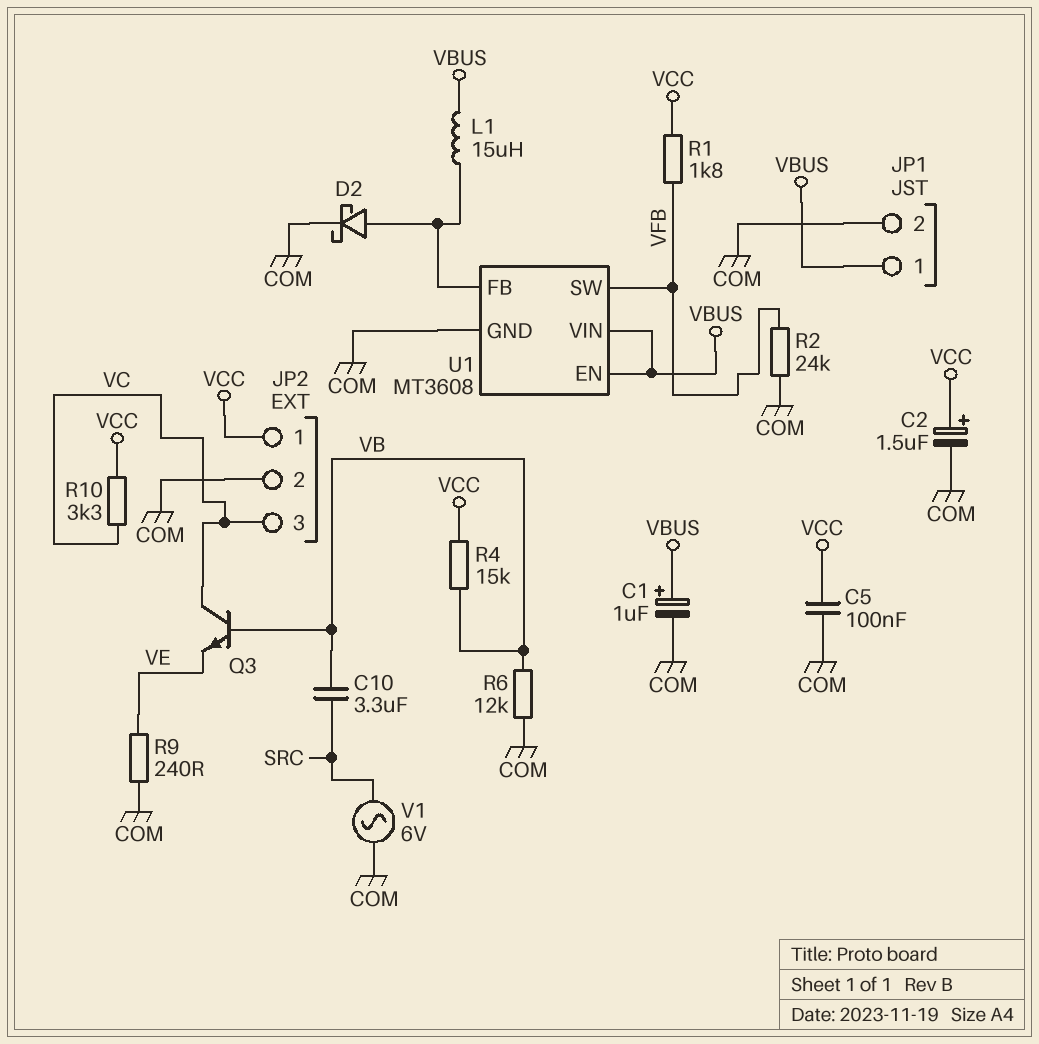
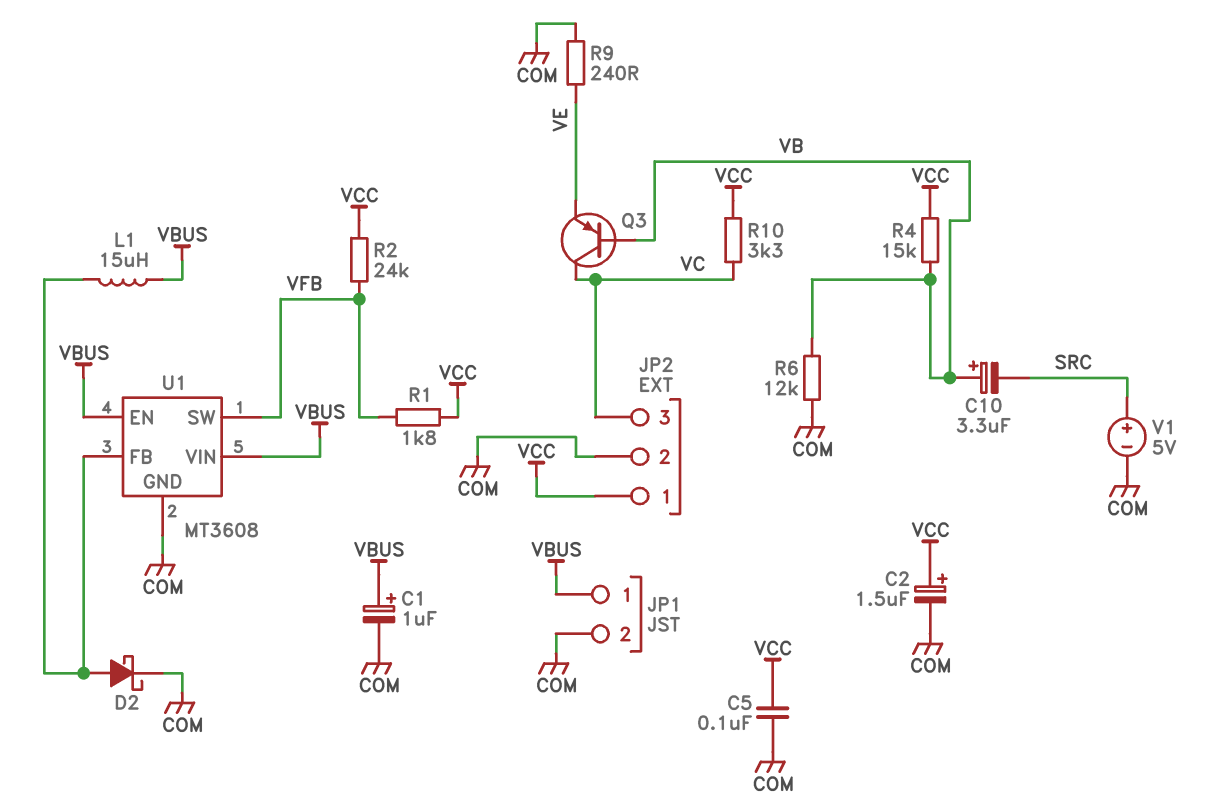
C10: 3.3uF (SRC, VB) -> 3.3uF (plus VB, minus SRC)
Q3: NPN (B VB, C VC, E VE) -> PNP (B VB, C VC, E VE)
R2: 24k (COM, VFB) -> 24k (VCC, VFB)
V1: AC 6V (COM, SRC) -> 5V (plus SRC, minus COM)

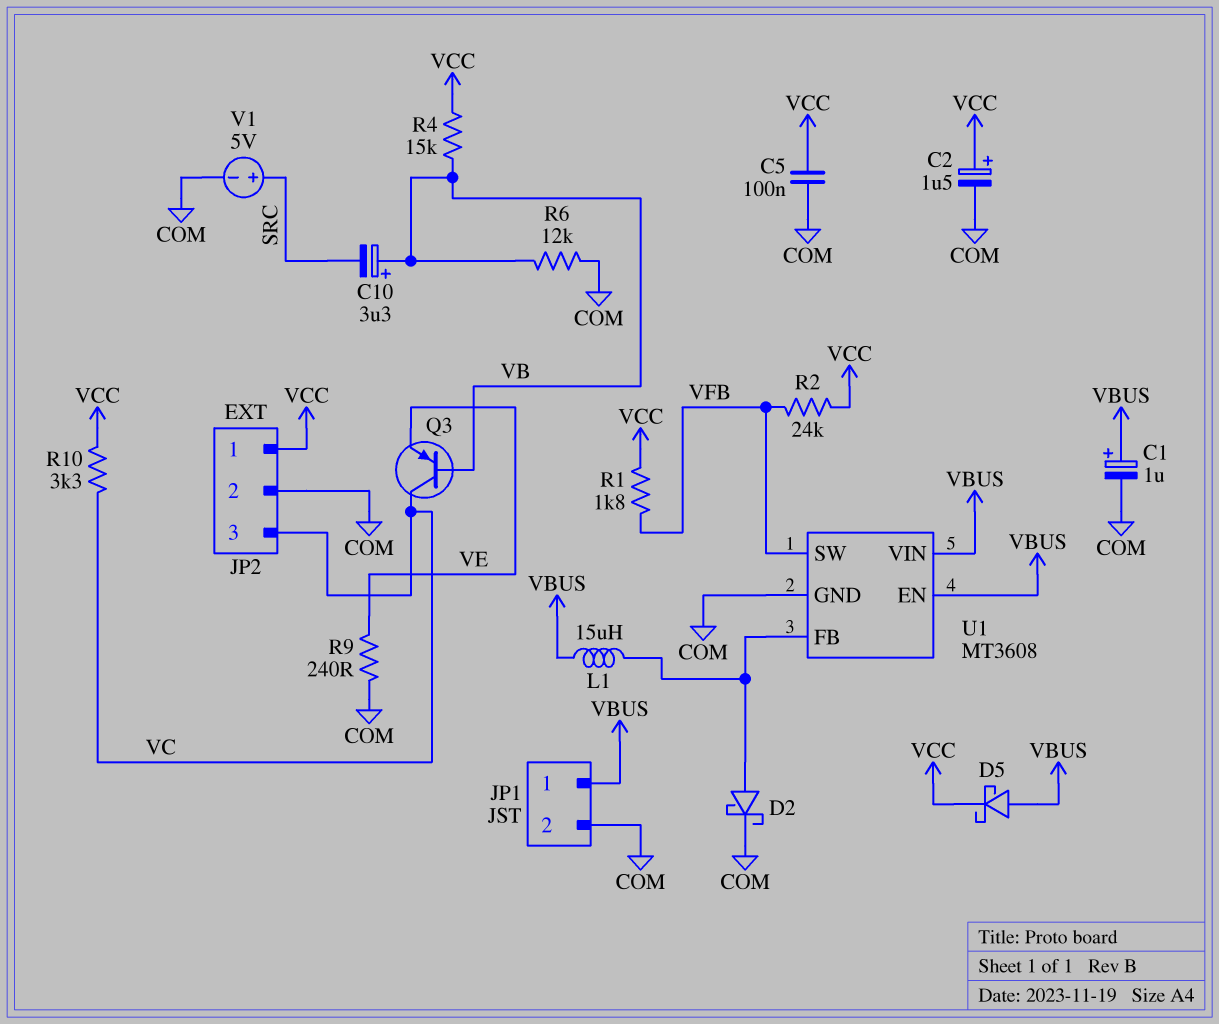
D5: none -> schottky (A VBUS, K VCC)

